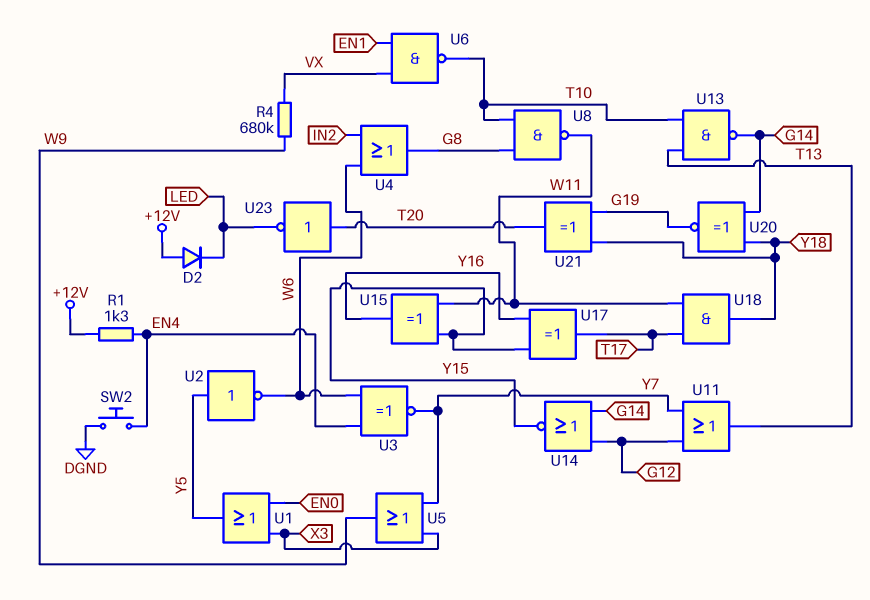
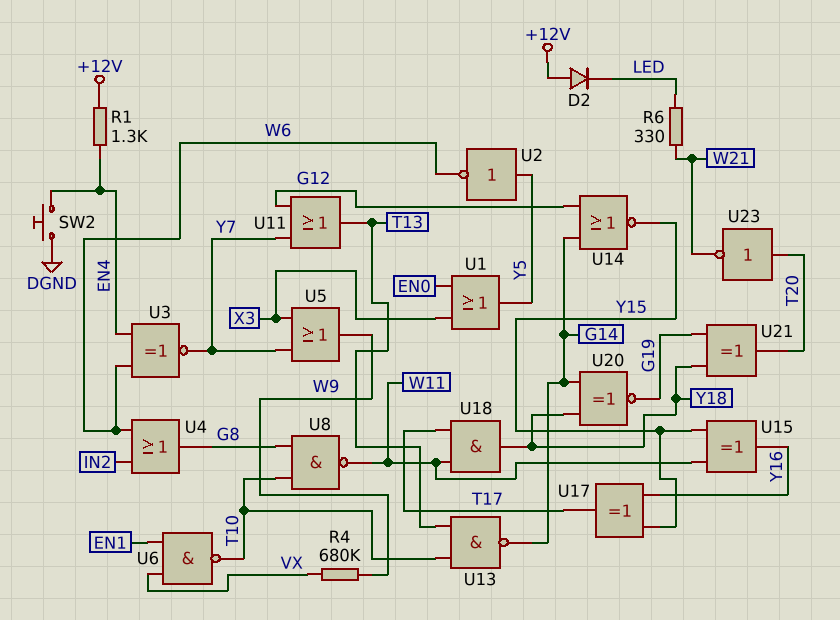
R6: none -> 330 (LED, W21)
U23: NOT (in T20, out LED) -> NOT (in T20, out W21)

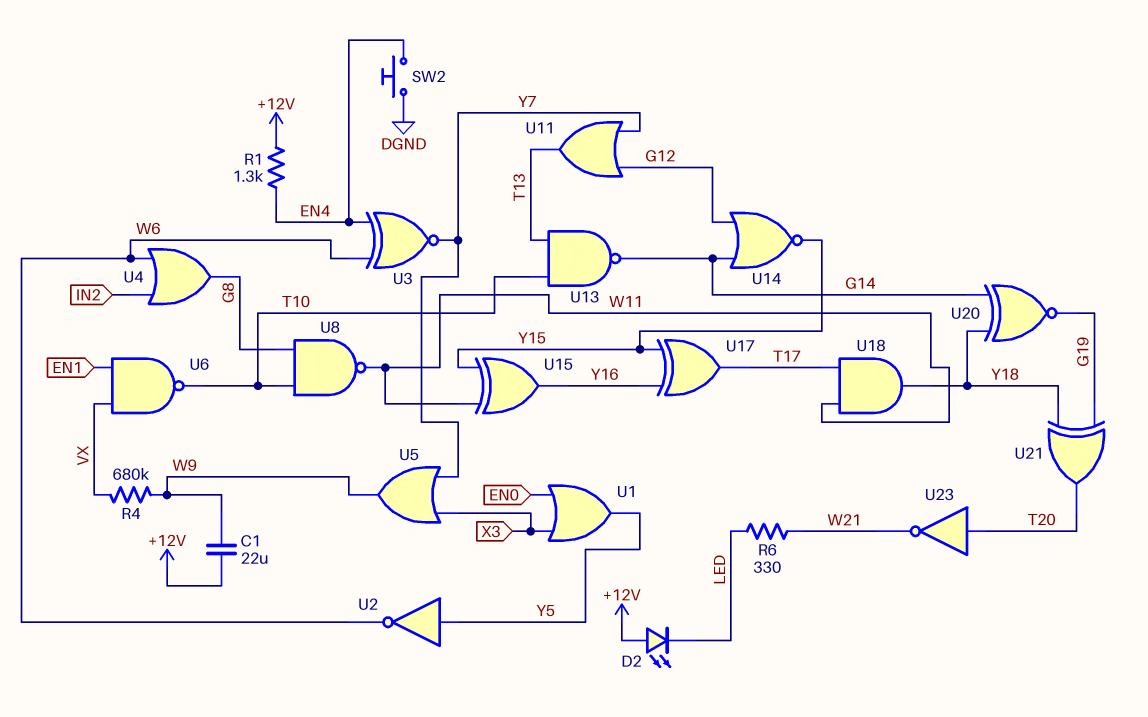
C1: none -> 22uF (+12V, W9)
D2: diode (A +12V, K LED) -> LED (A +12V, K LED)

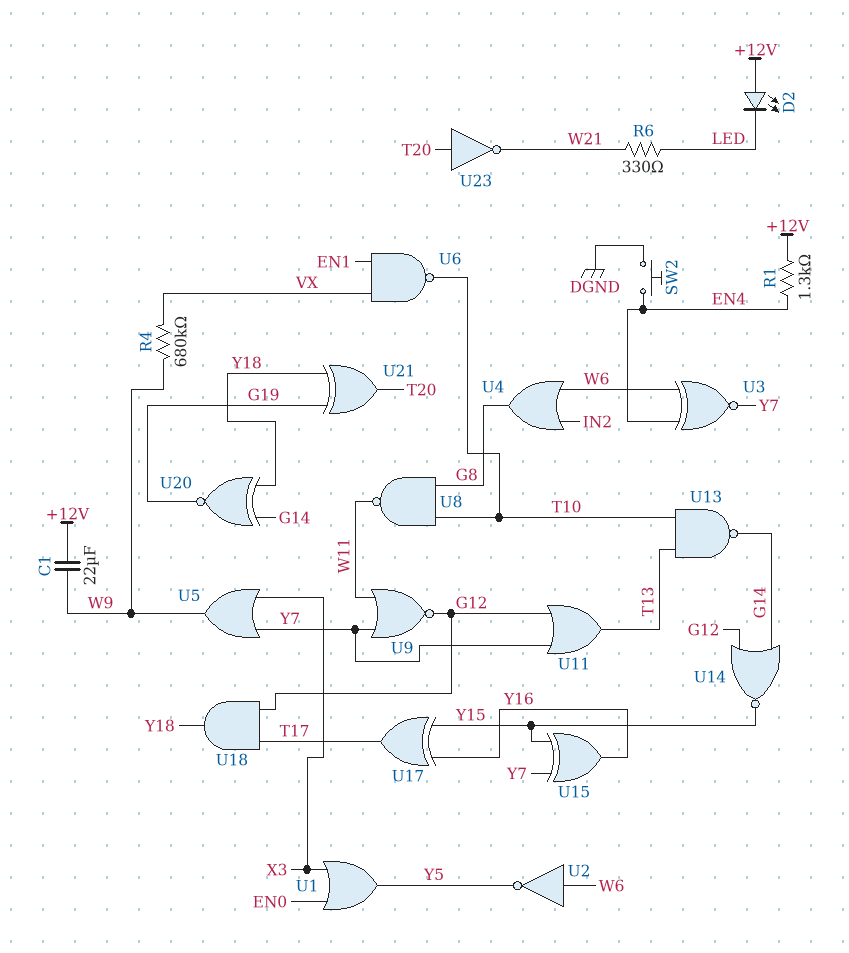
U2: NOT (in Y5, out W6) -> NOT (in W6, out Y5)
U9: none -> NOR (in W11, in Y7, out G12)
U15: XOR (in W11, in Y15, out Y16) -> XOR (in Y7, in Y15, out Y16)
U18: AND (in T17, in W11, out Y18) -> AND (in G12, in T17, out Y18)

